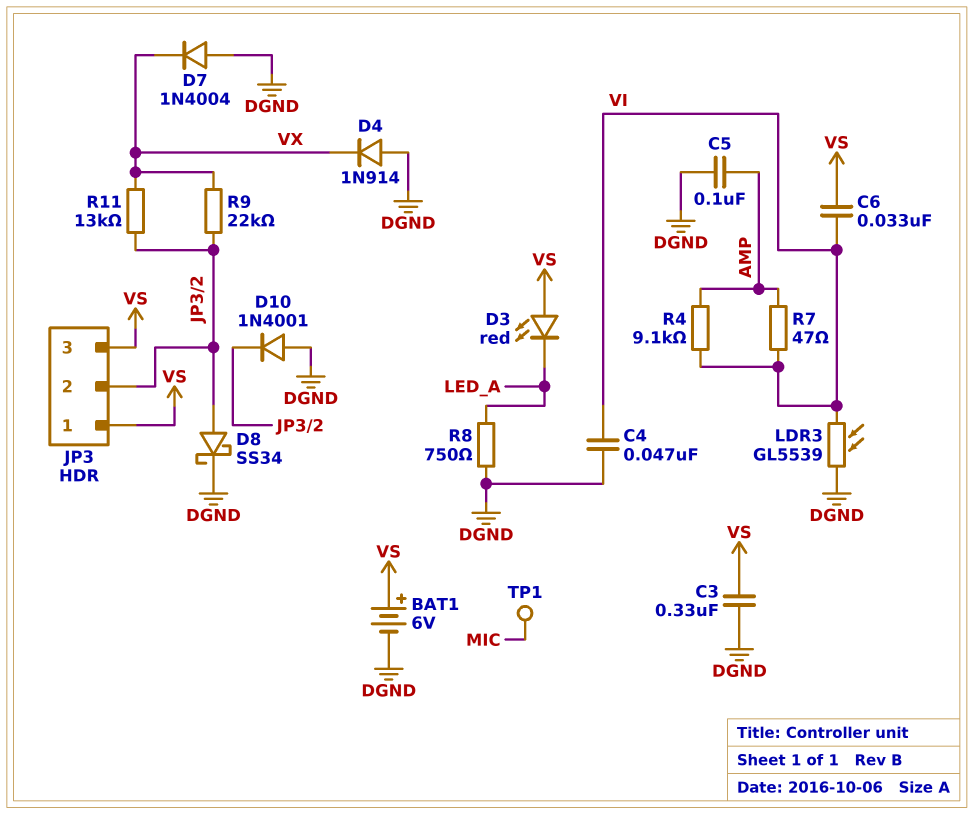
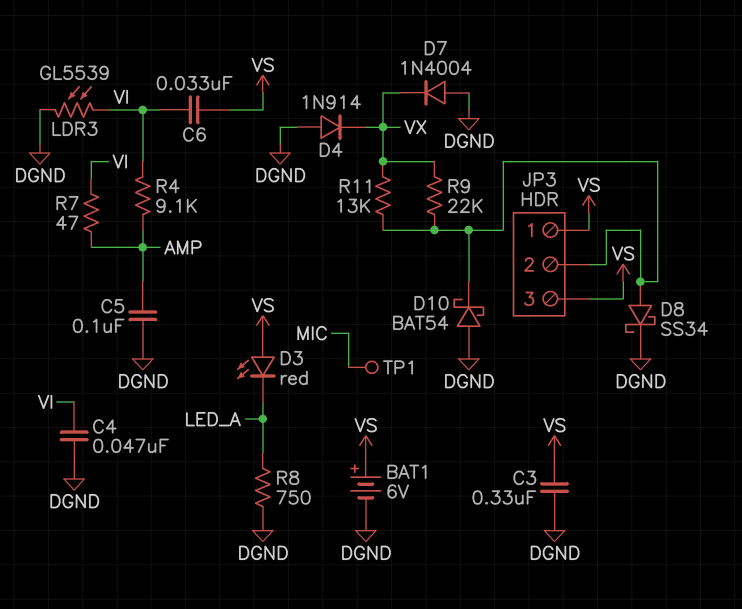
D10: diode 1N4001 (A DGND, K JP3/2) -> schottky BAT54 (A DGND, K JP3/2)

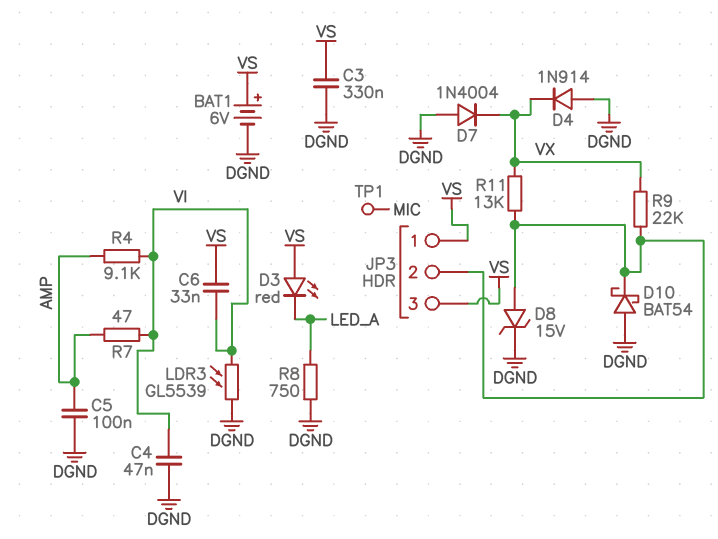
D8: schottky SS34 (A JP3/2, K DGND) -> zener 15V (A JP3/2, K DGND)

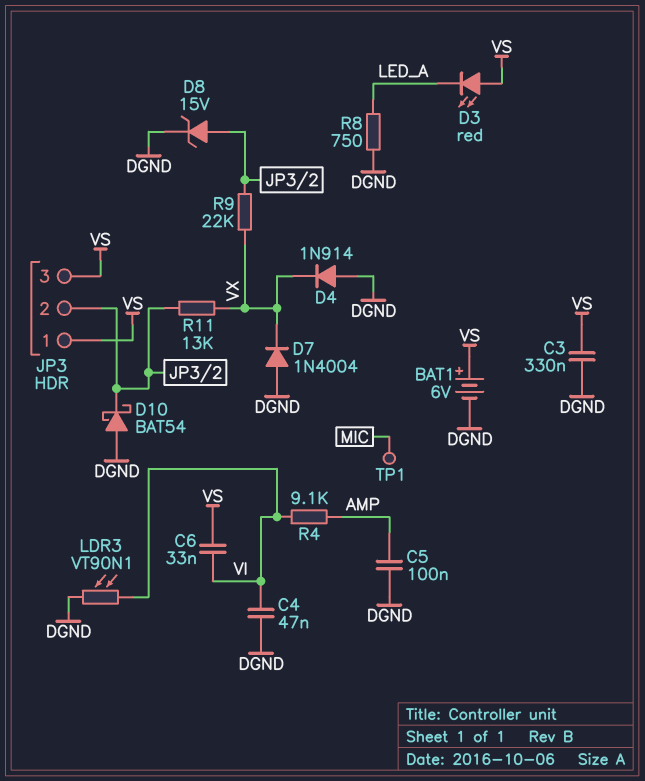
LDR3: GL5539 (DGND, VI) -> VT90N1 (DGND, VI)
R7: 47 (AMP, VI) -> none

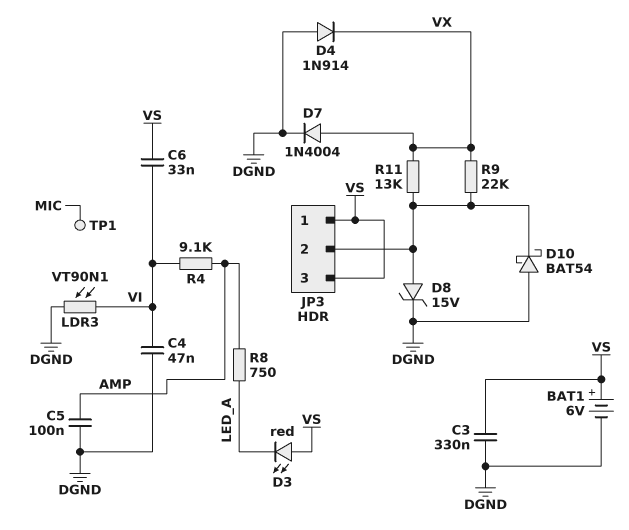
D7: diode 1N4004 (A DGND, K VX) -> diode 1N4004 (A VX, K DGND)
R8: 750 (DGND, LED_A) -> 750 (AMP, LED_A)

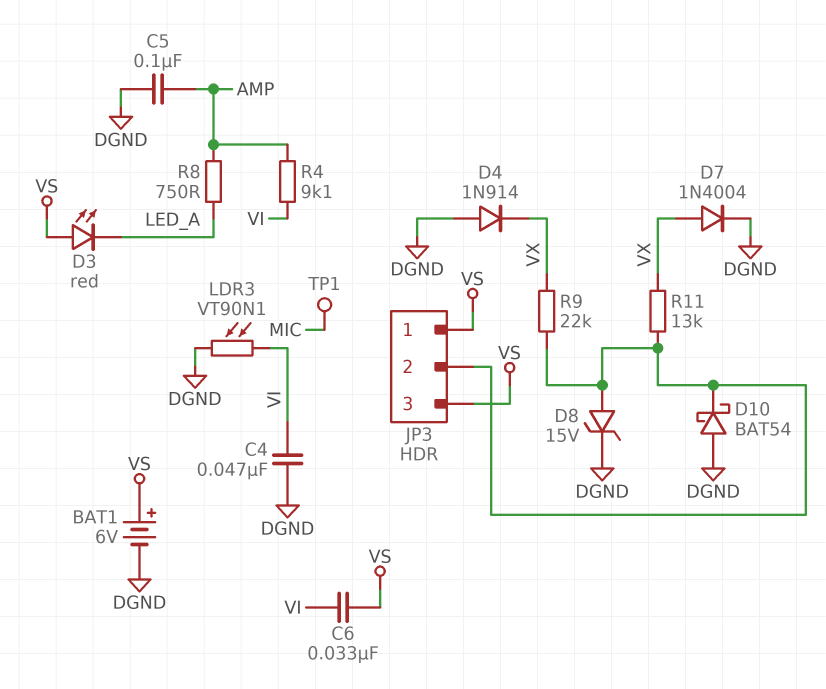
C3: 330nF (DGND, VS) -> none

